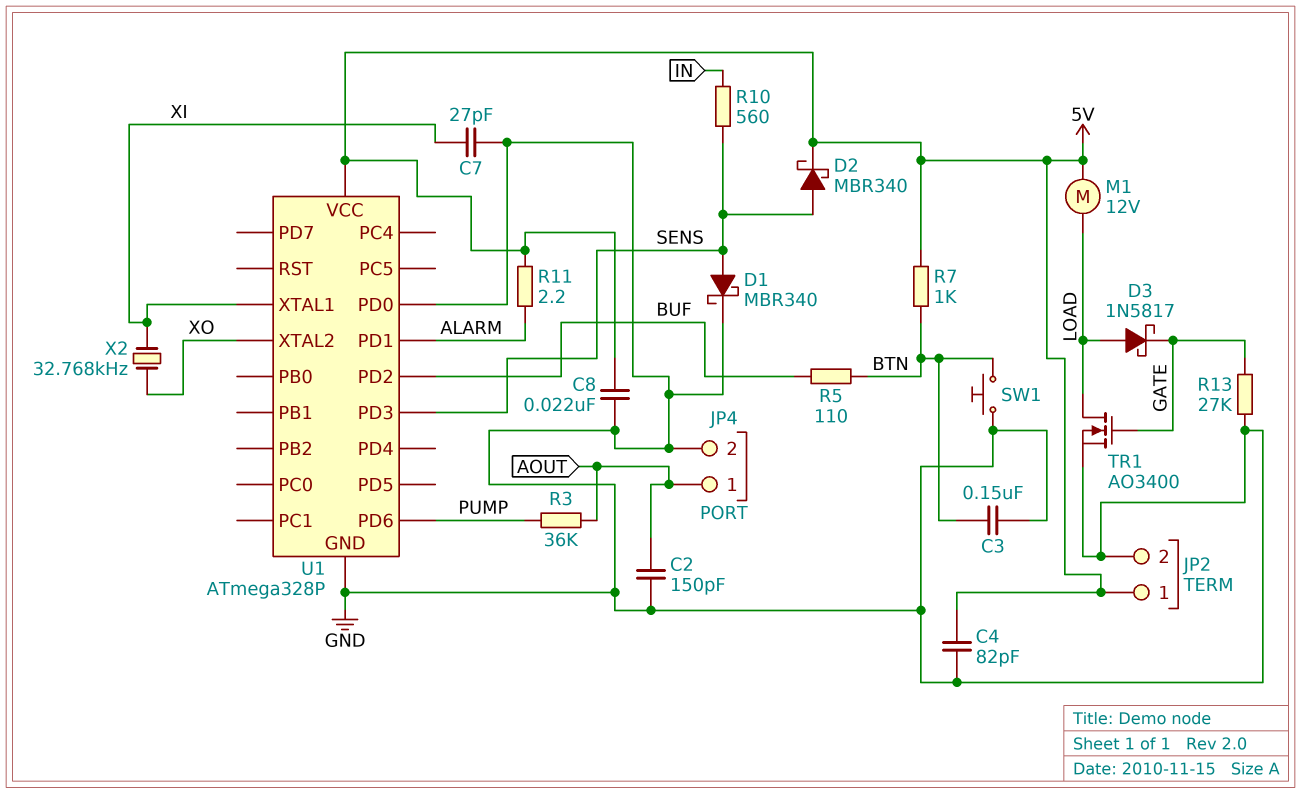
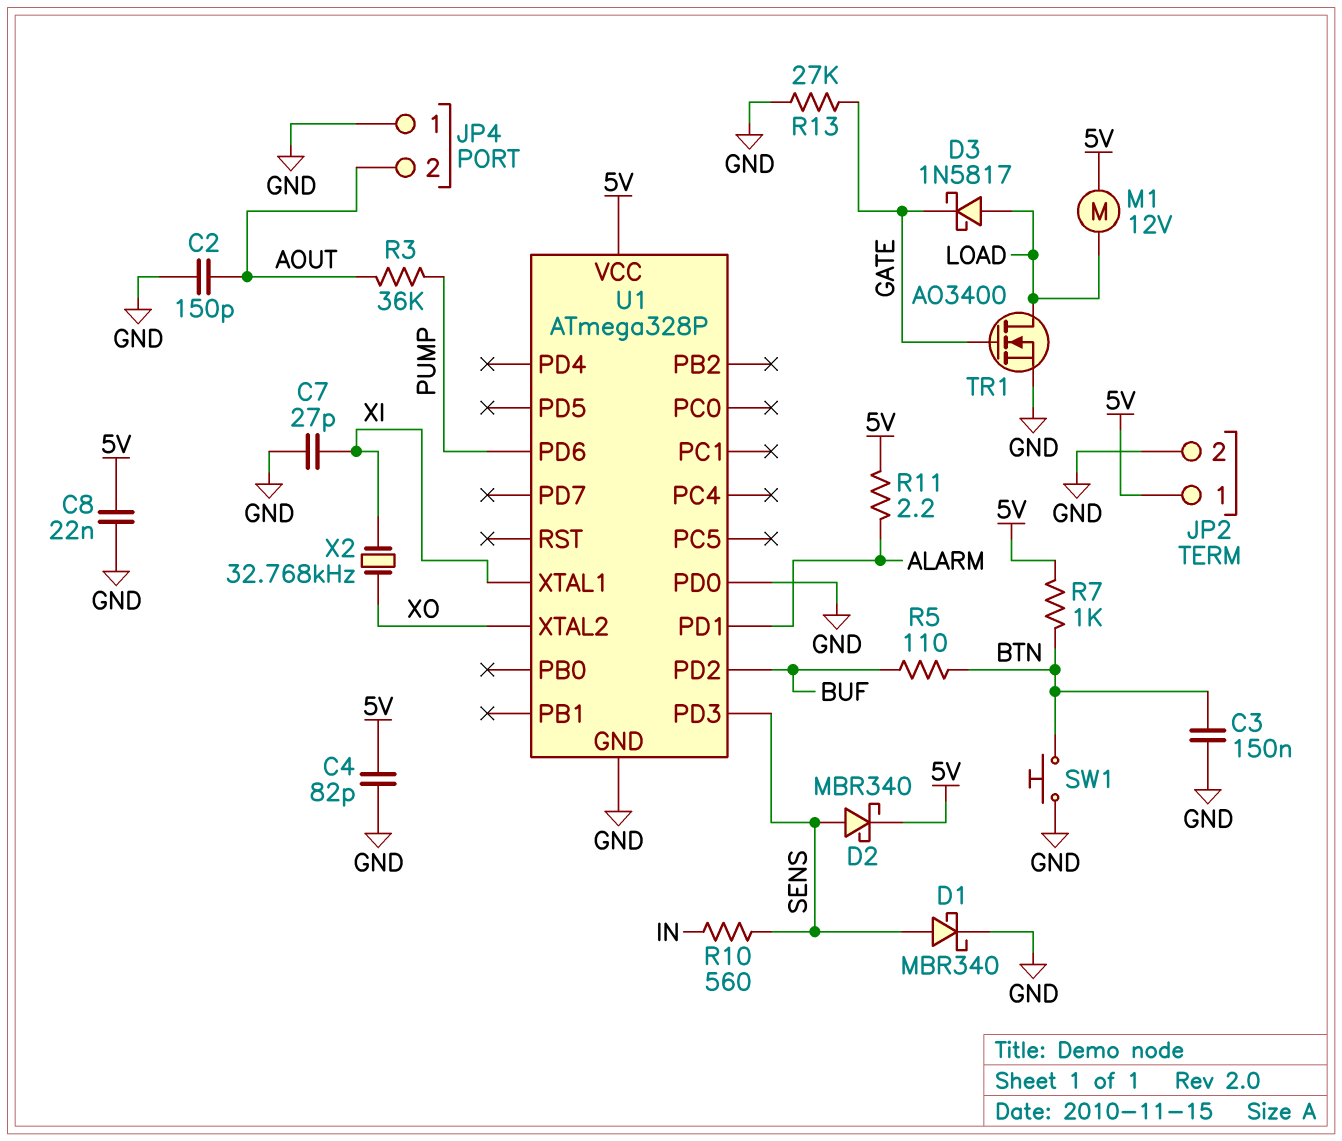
JP4 pin 1: AOUT -> GND
JP4 pin 2: GND -> AOUT

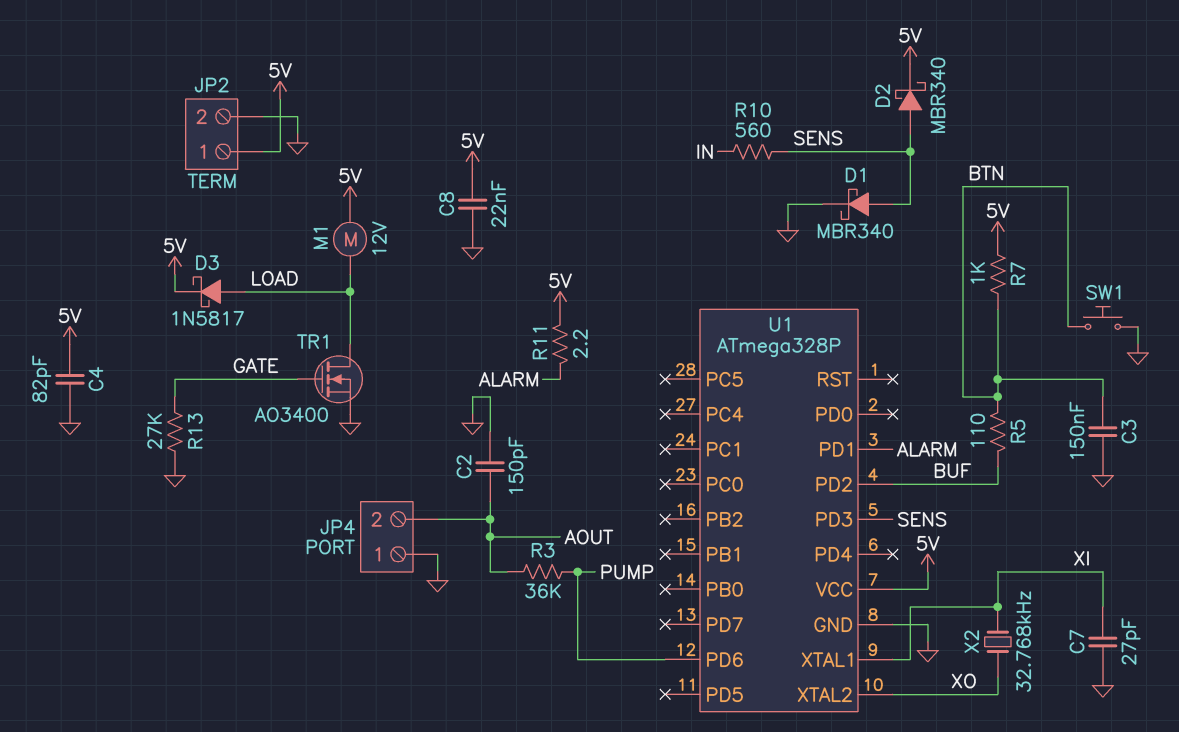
D3: schottky 1N5817 (A LOAD, K GATE) -> schottky 1N5817 (A LOAD, K 5V)
U1 pin PD0: GND -> none

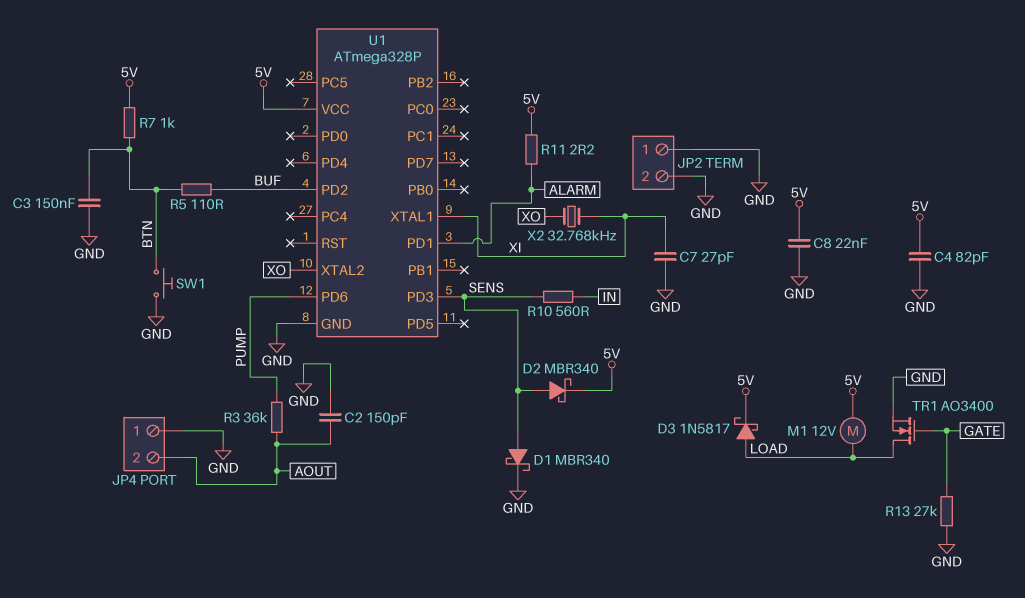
JP2 pin 1: 5V -> GND

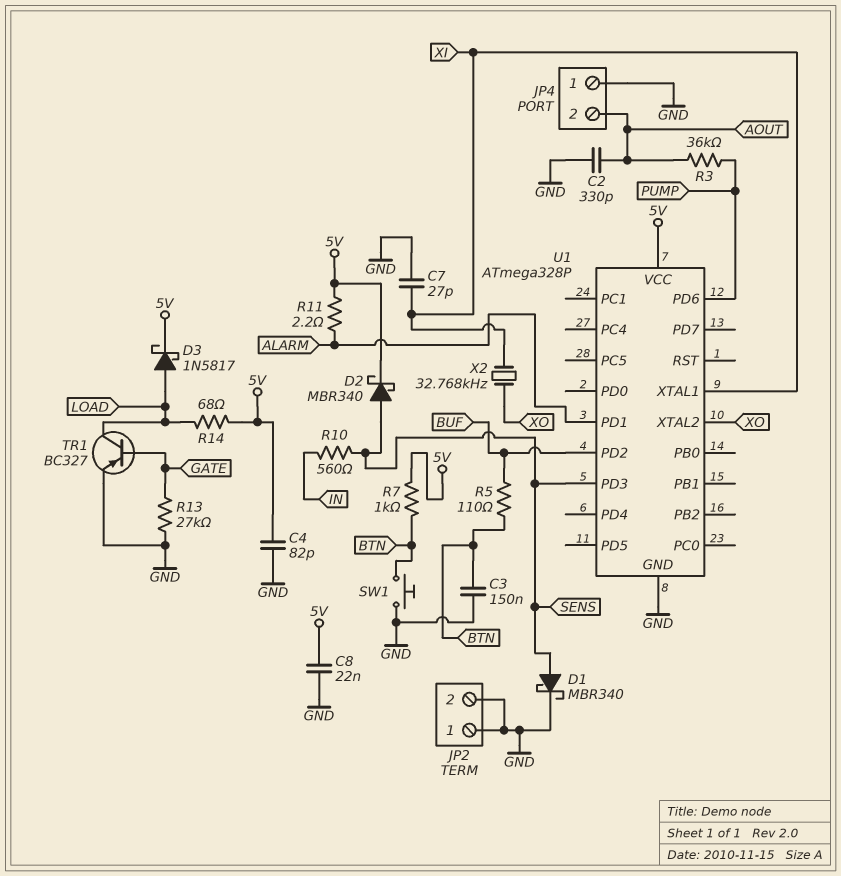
C2: 150pF (AOUT, GND) -> 330pF (AOUT, GND)
M1: motor 12V (5V, LOAD) -> none
R14: none -> 68 (5V, LOAD)
TR1: NMOS AO3400 (G GATE, D LOAD, S GND) -> PNP BC327 (B GATE, C LOAD, E GND)

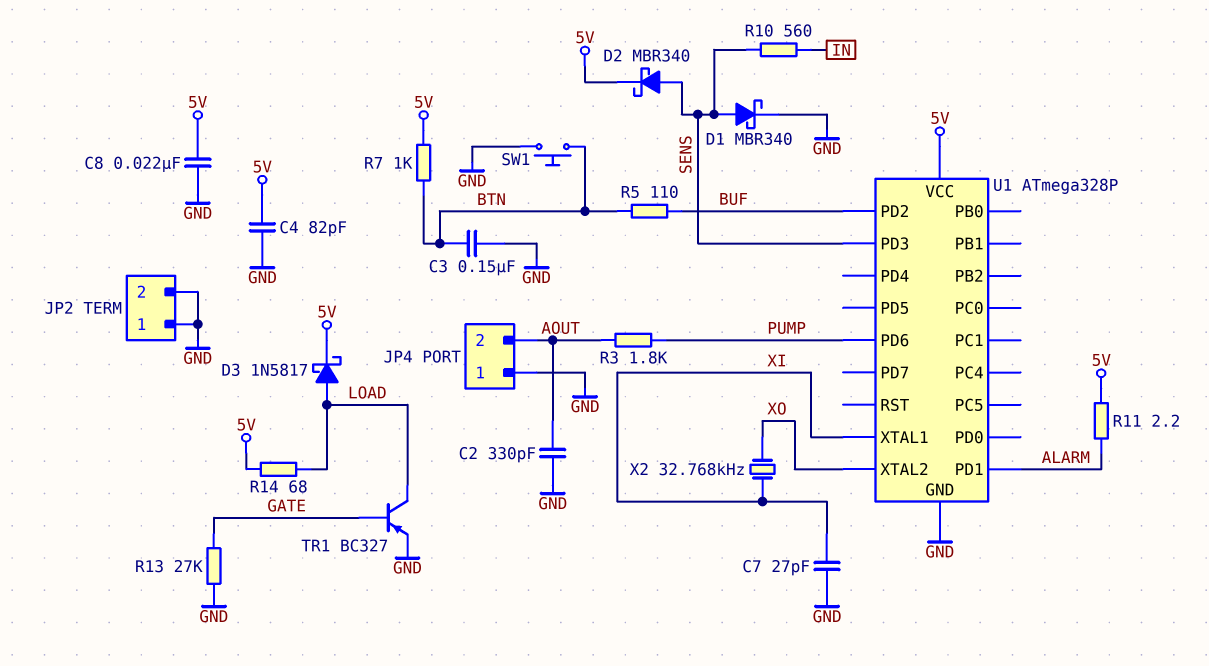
R3: 36k (AOUT, PUMP) -> 1.8k (AOUT, PUMP)

